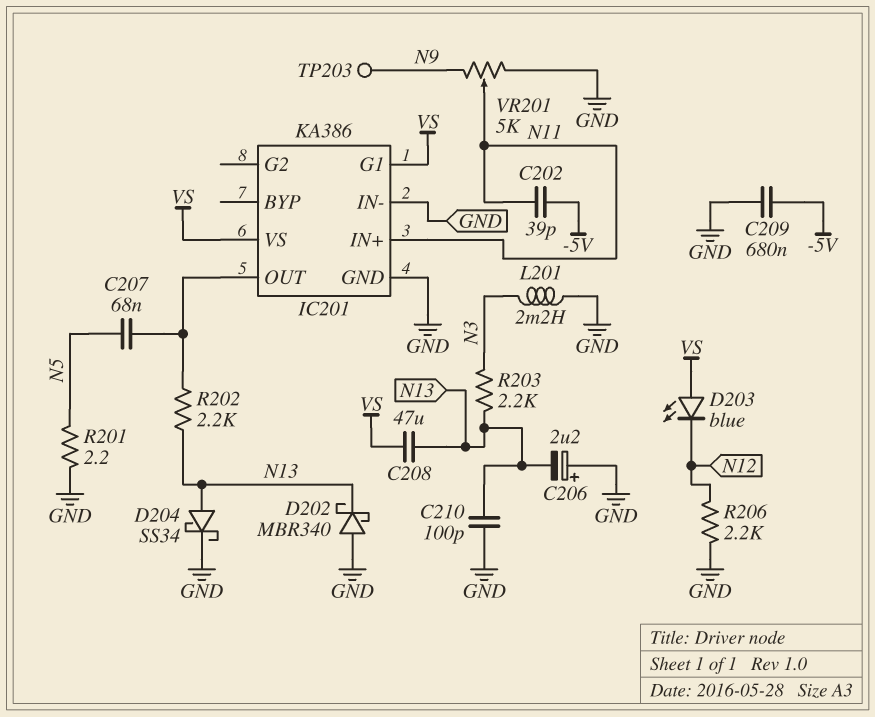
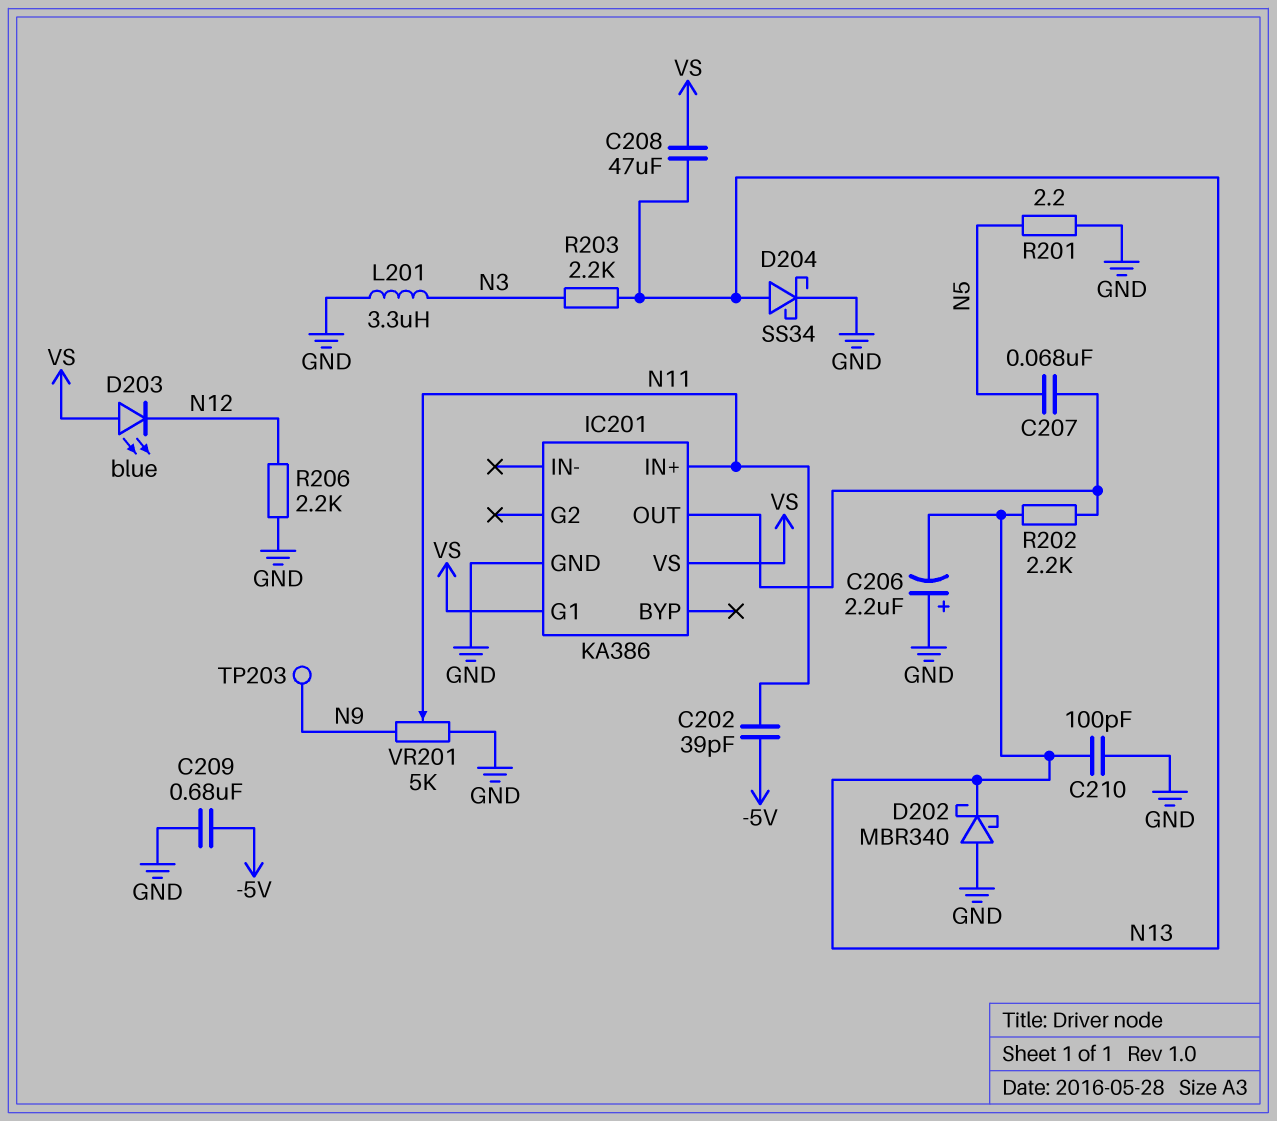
IC201 pin IN-: GND -> none
L201: 2.2mH (GND, N3) -> 3.3uH (GND, N3)

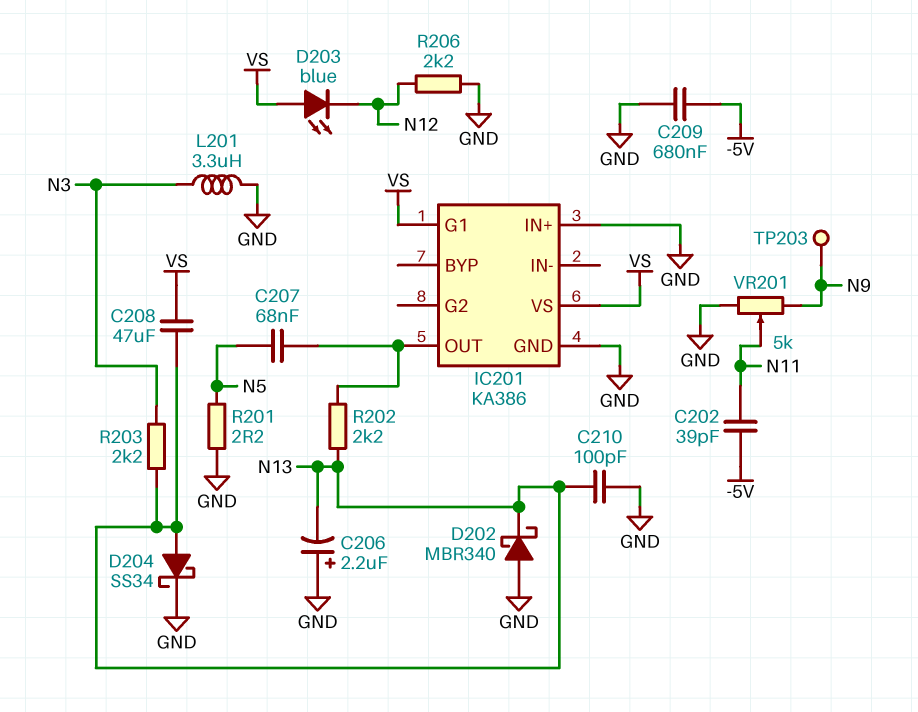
IC201 pin IN+: N11 -> GND

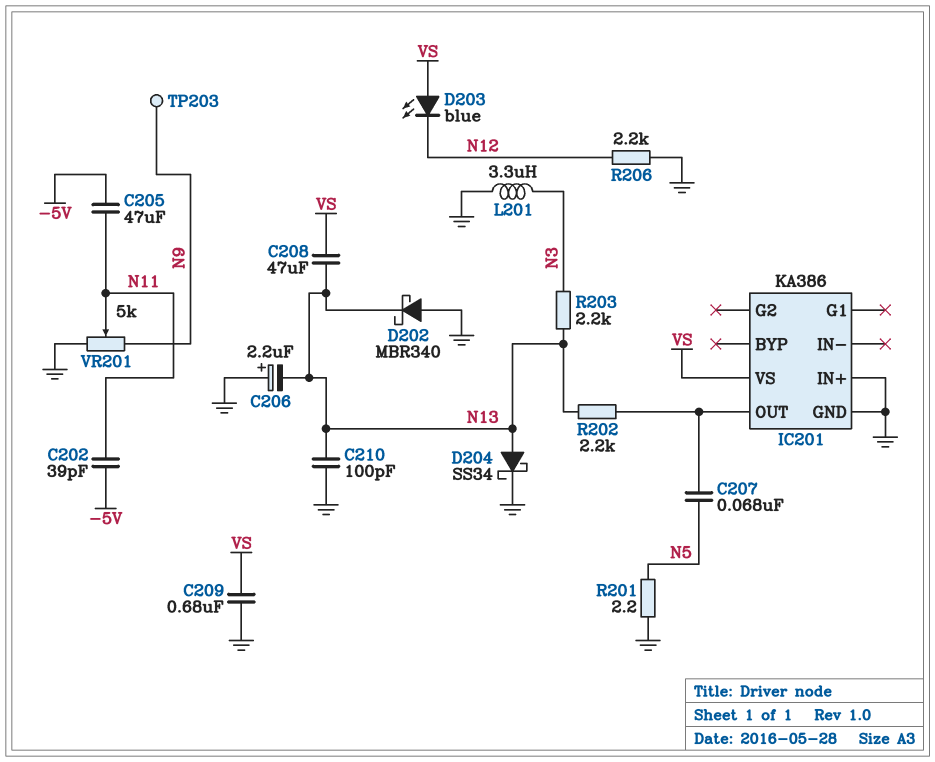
C205: none -> 47uF (-5V, N11)
C209: 680nF (-5V, GND) -> 680nF (GND, VS)
IC201 pin G1: VS -> none

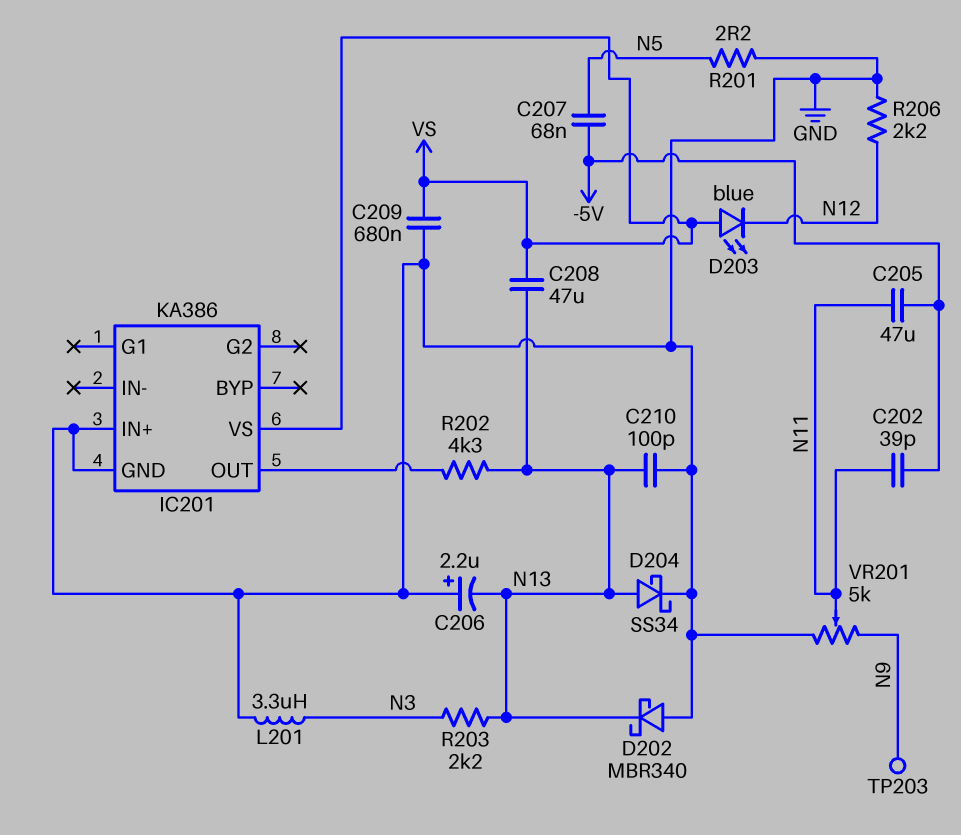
C207: 68nF (IC201/OUT, N5) -> 68nF (-5V, N5)
R202: 2.2k (IC201/OUT, N13) -> 4.3k (IC201/OUT, N13)

